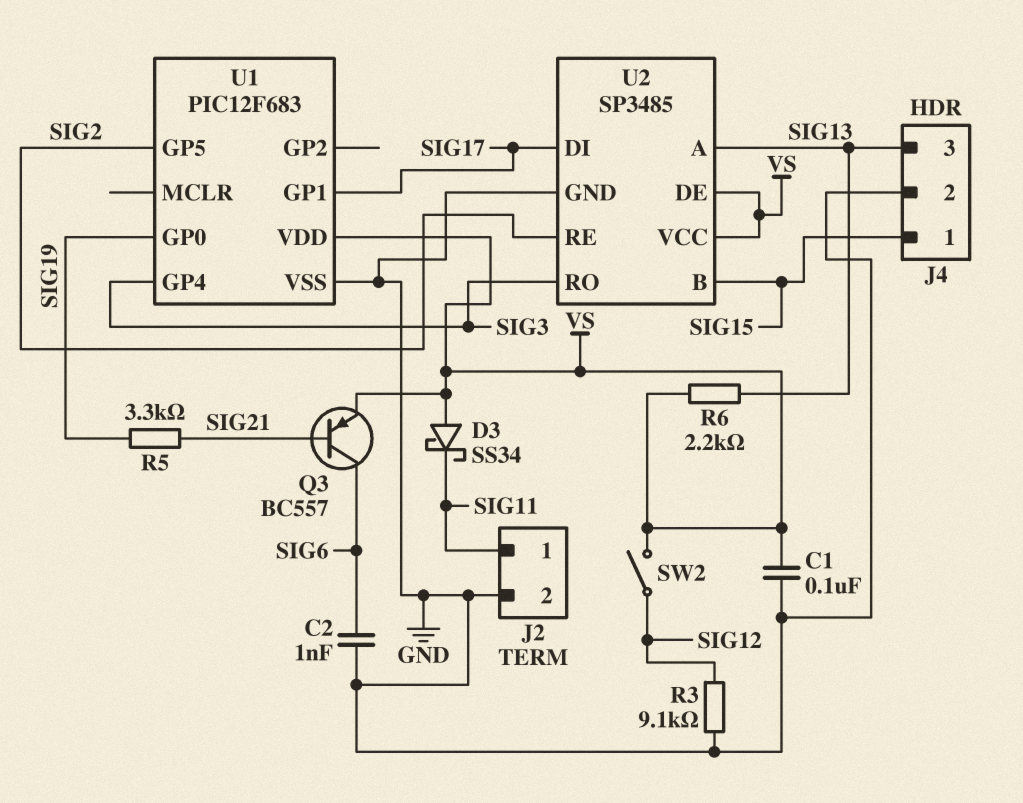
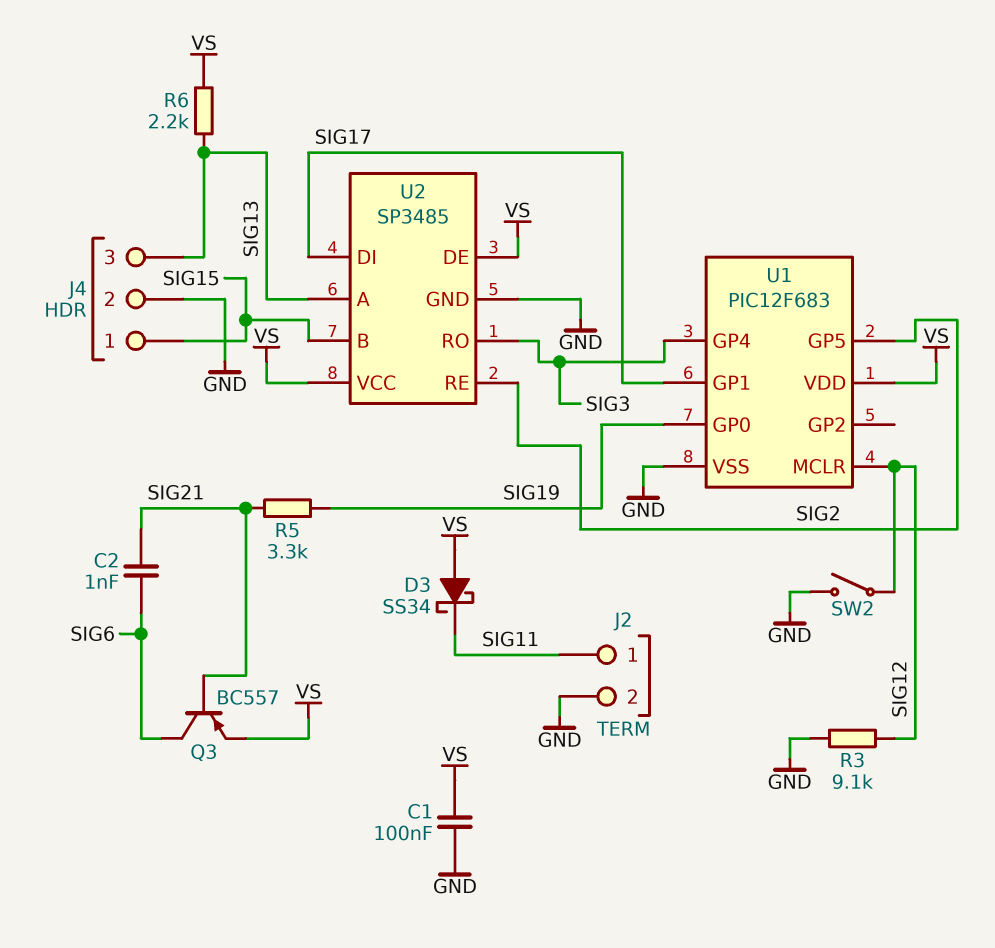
C2: 1nF (GND, SIG6) -> 1nF (SIG6, SIG21)
SW2: switch (SIG12, VS) -> switch (GND, SIG12)
U1 pin MCLR: none -> SIG12

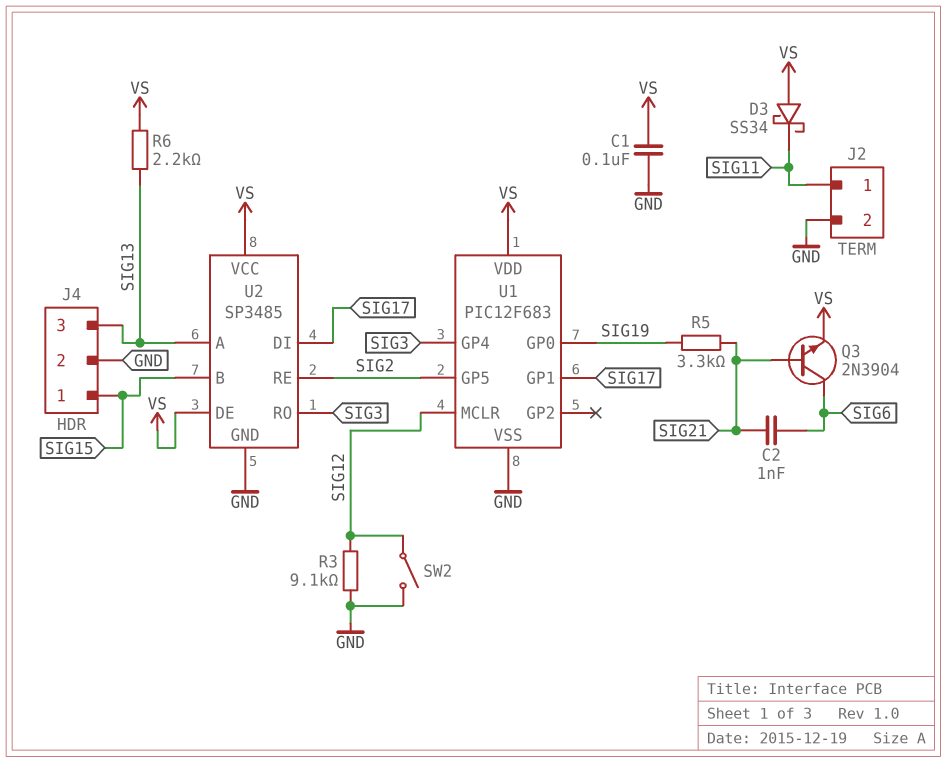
Q3: PNP BC557 (B SIG21, C SIG6, E VS) -> NPN 2N3904 (B SIG21, C SIG6, E VS)

